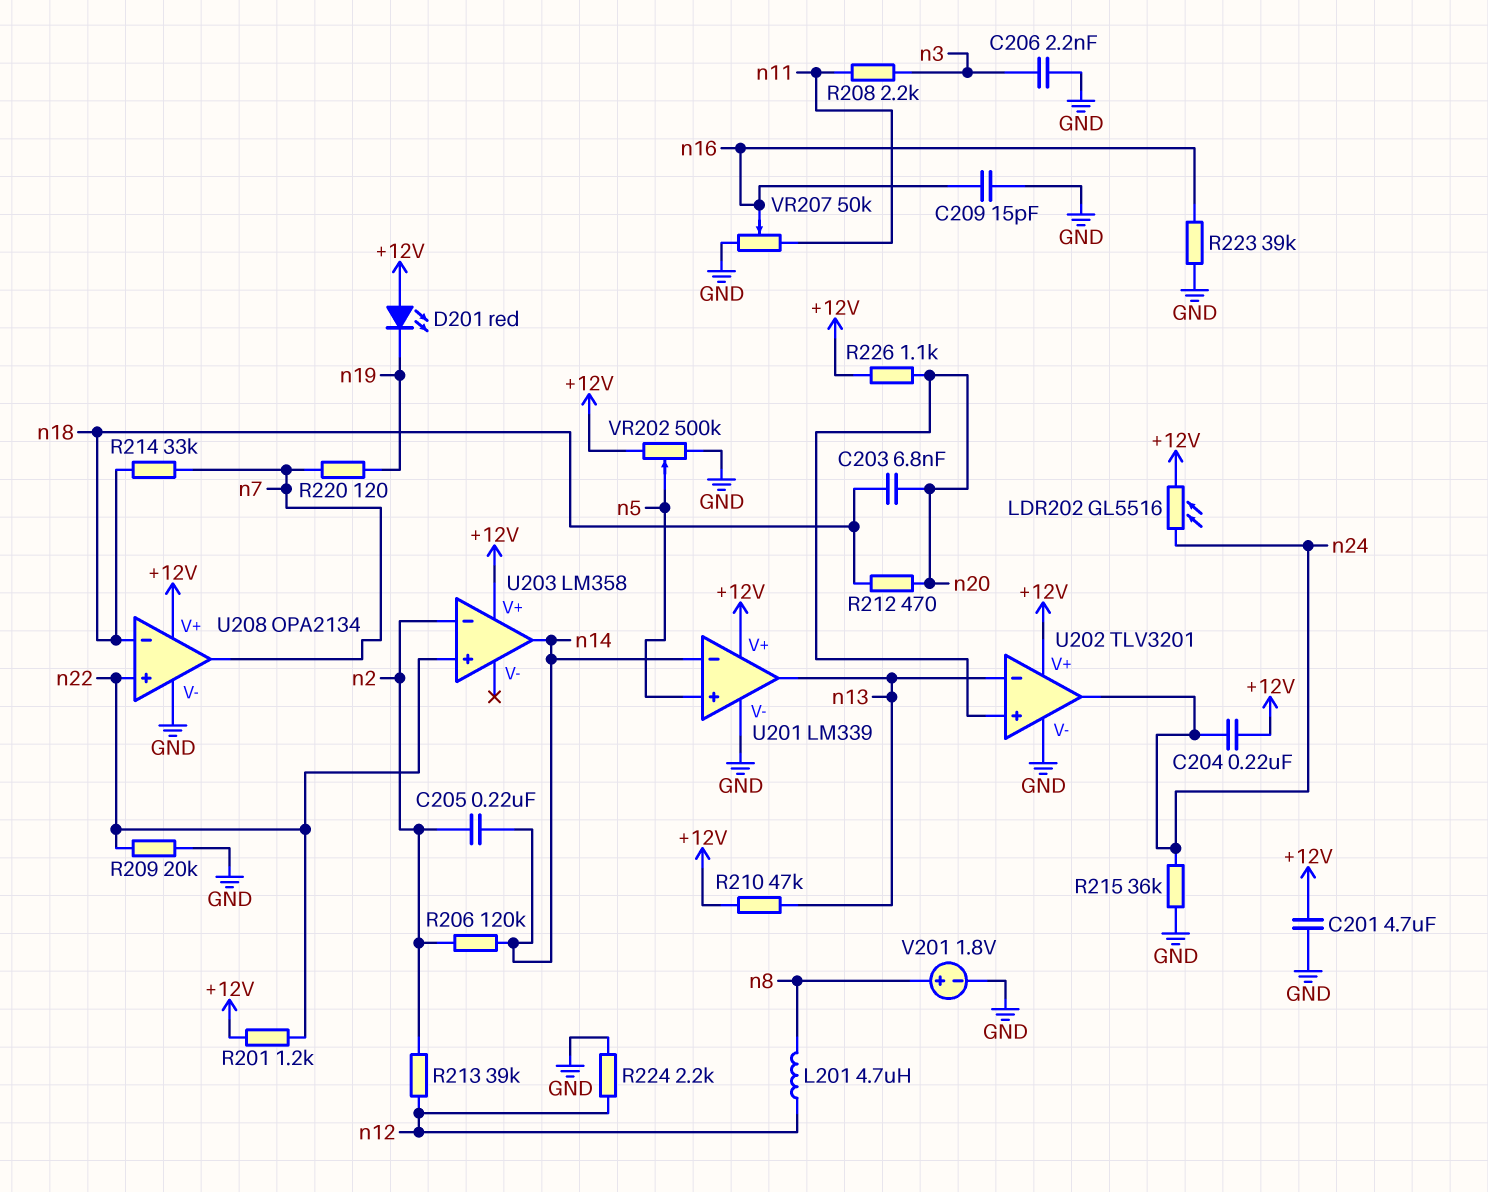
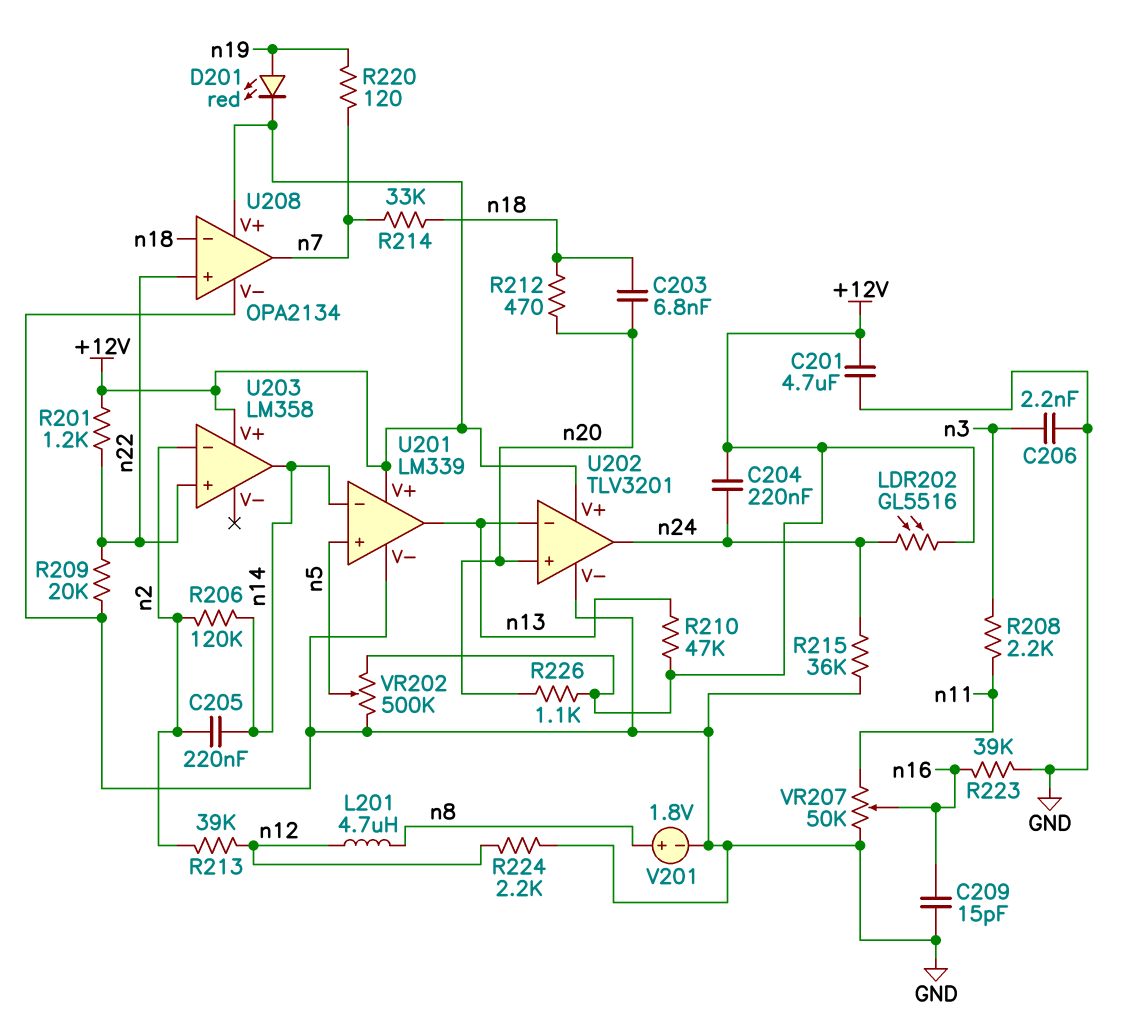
D201: LED red (A +12V, K n19) -> LED red (A n19, K +12V)

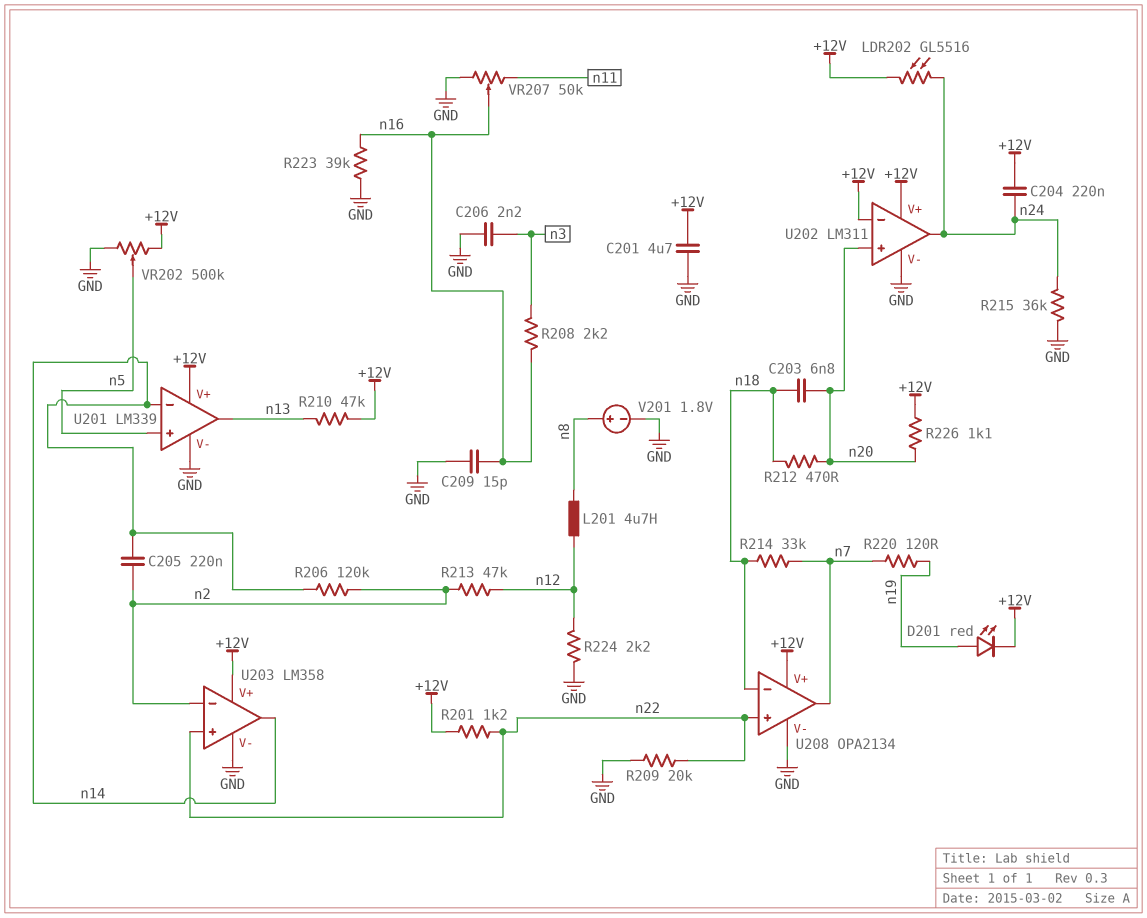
R208: 2.2k (n3, n11) -> 2.2k (n3, n16)
R213: 39k (n2, n12) -> 47k (n2, n12)
U202: TLV3201 -> LM311
U202 pin in-: n13 -> +12V
U203 pin V-: none -> GND

